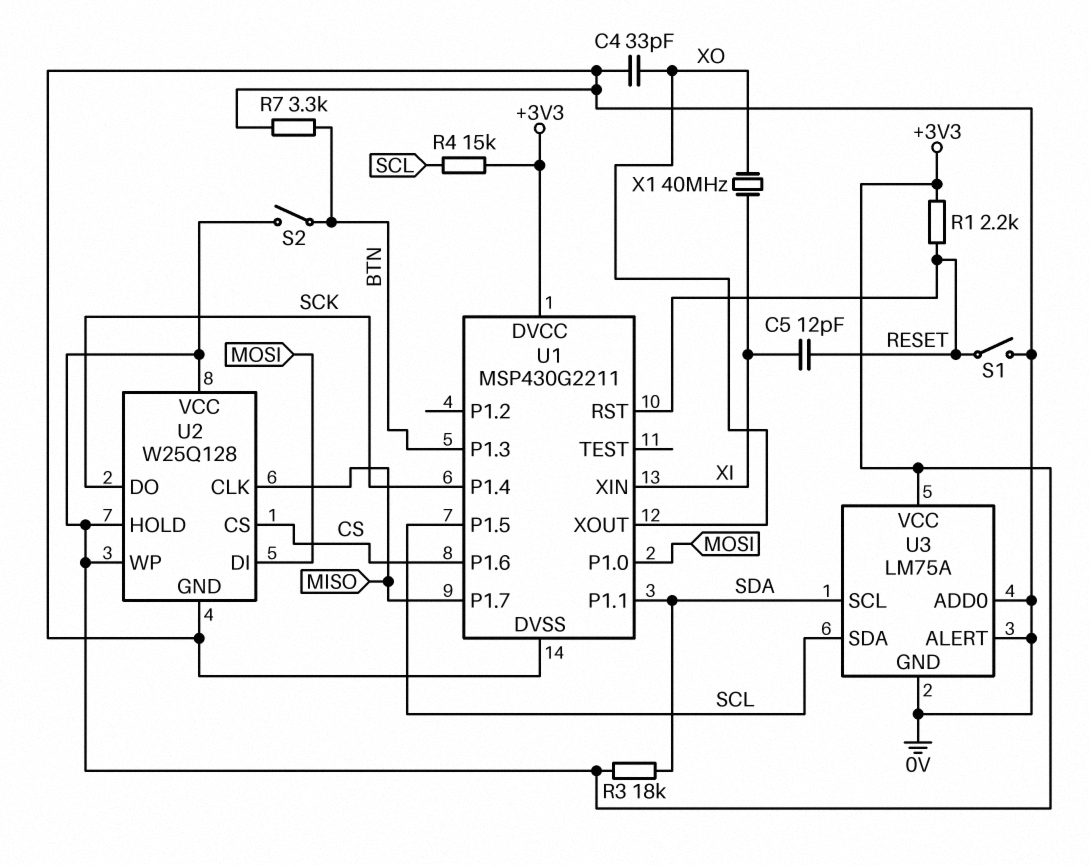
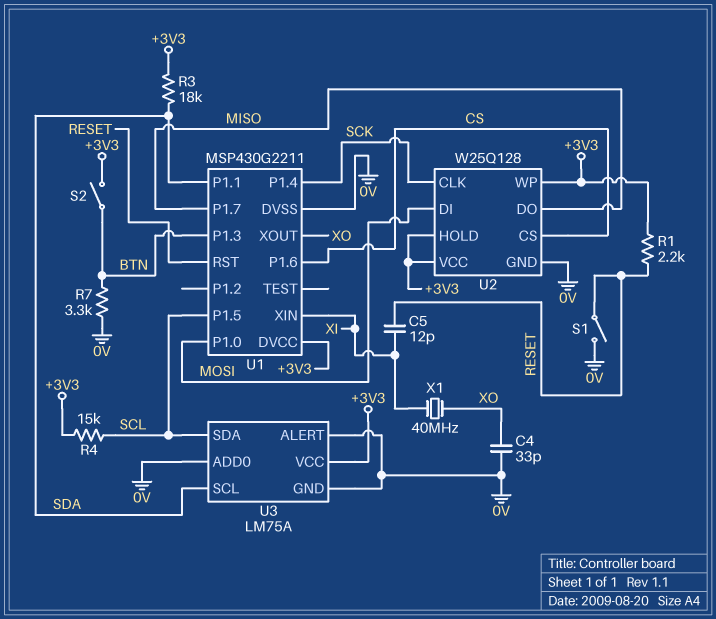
U2 pin CLK: MISO -> SCK
U2 pin DO: SCK -> MISO

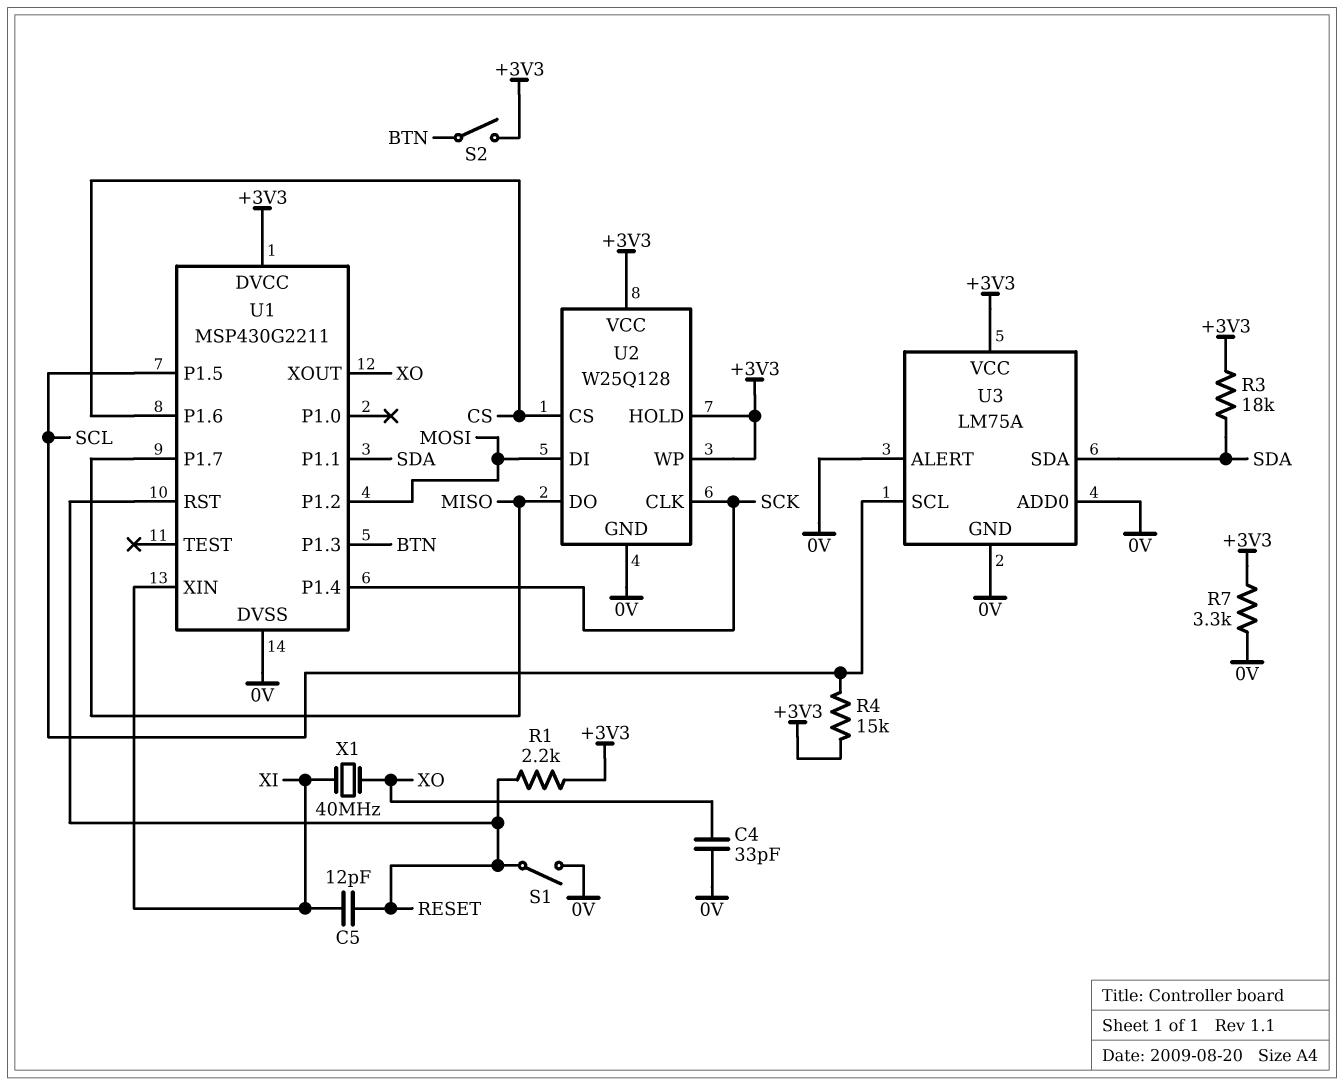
R7: 3.3k (0V, BTN) -> 3.3k (+3V3, 0V)
U1 pin P1.0: MOSI -> none
U1 pin P1.2: none -> MOSI
U3 pin SCL: SDA -> SCL
U3 pin SDA: SCL -> SDA

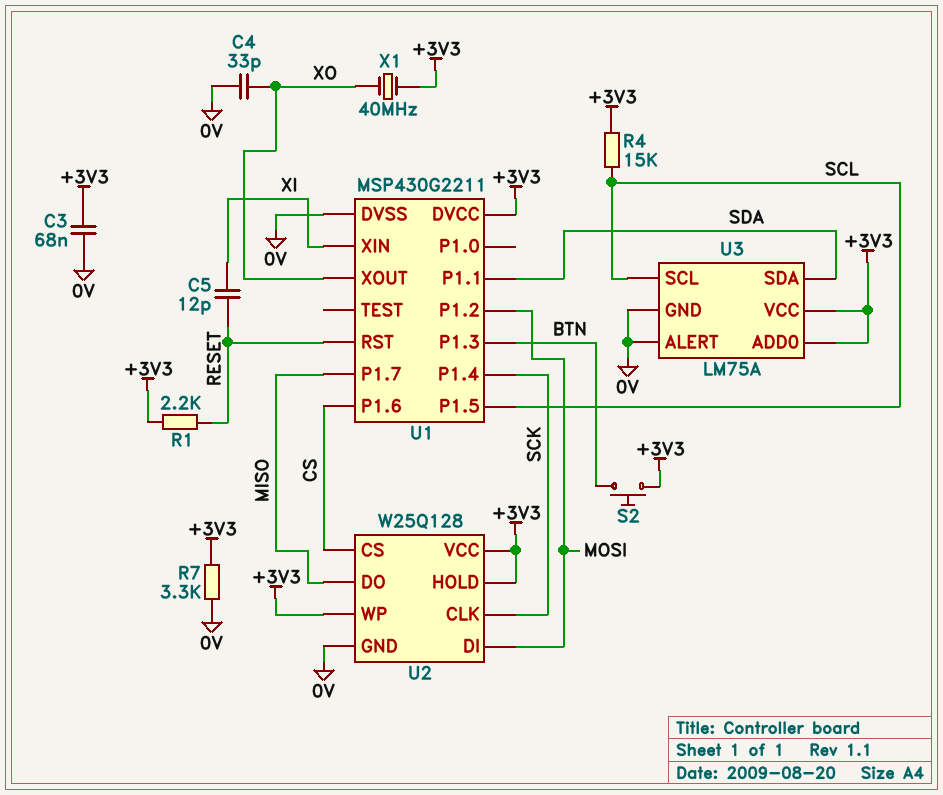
C3: none -> 68nF (+3V3, 0V)
R3: 18k (+3V3, SDA) -> none
S1: switch (0V, RESET) -> none
S2: switch (+3V3, BTN) -> button (+3V3, BTN)
U3 pin ADD0: 0V -> +3V3
X1: 40MHz (XI, XO) -> 40MHz (+3V3, XO)

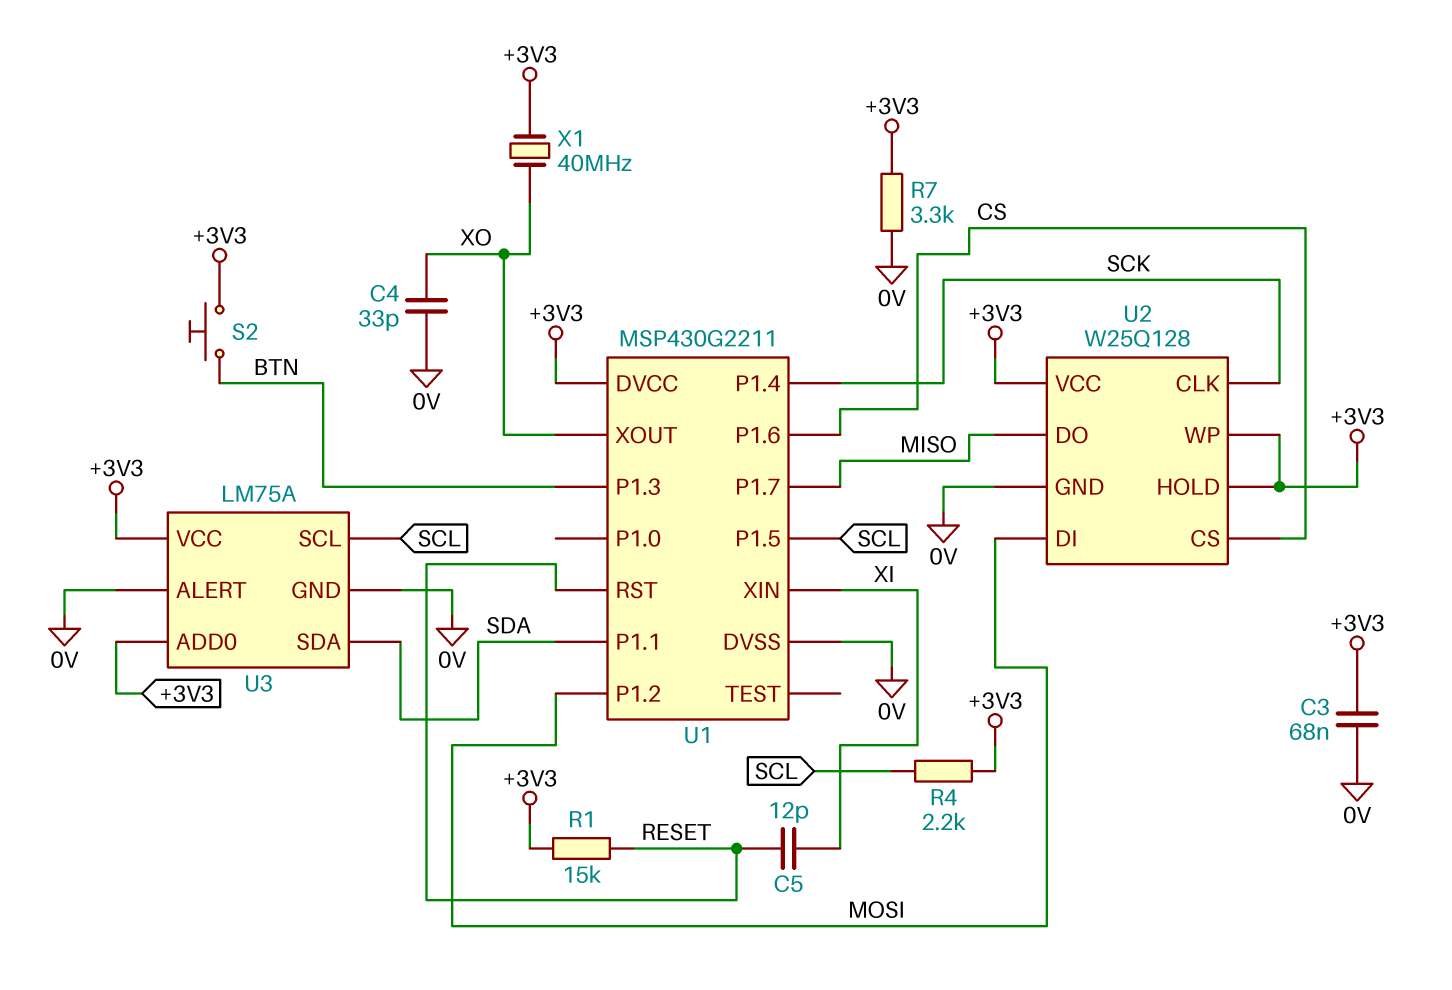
R1: 2.2k (+3V3, RESET) -> 15k (+3V3, RESET)
R4: 15k (+3V3, SCL) -> 2.2k (+3V3, SCL)

